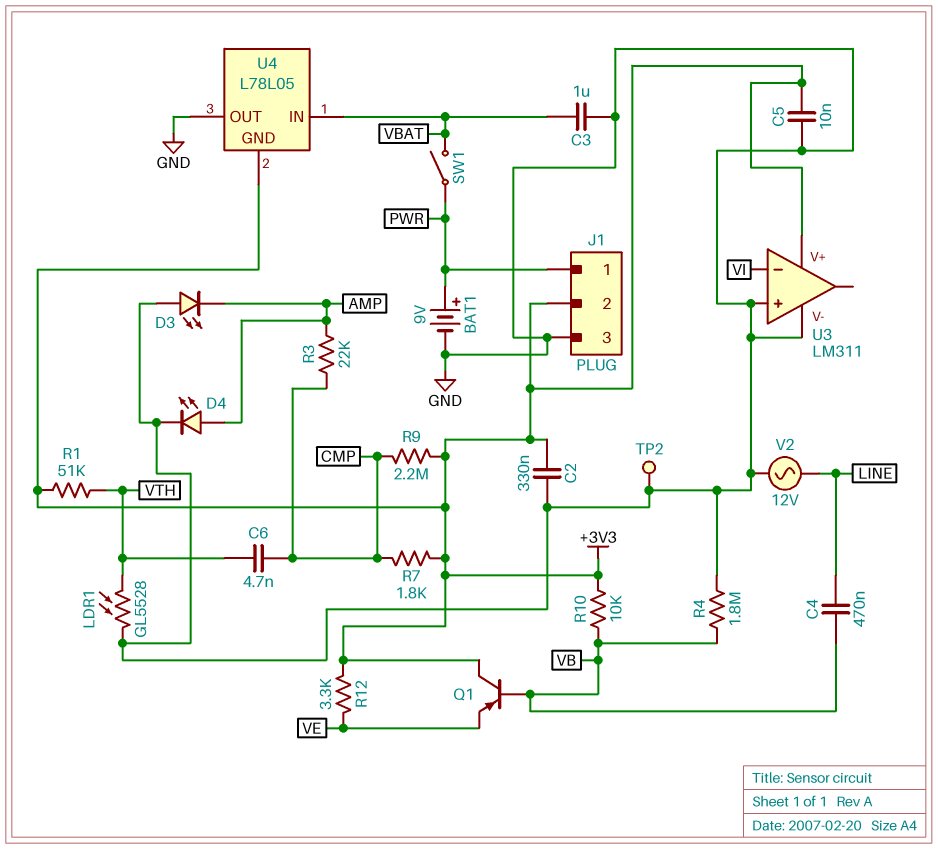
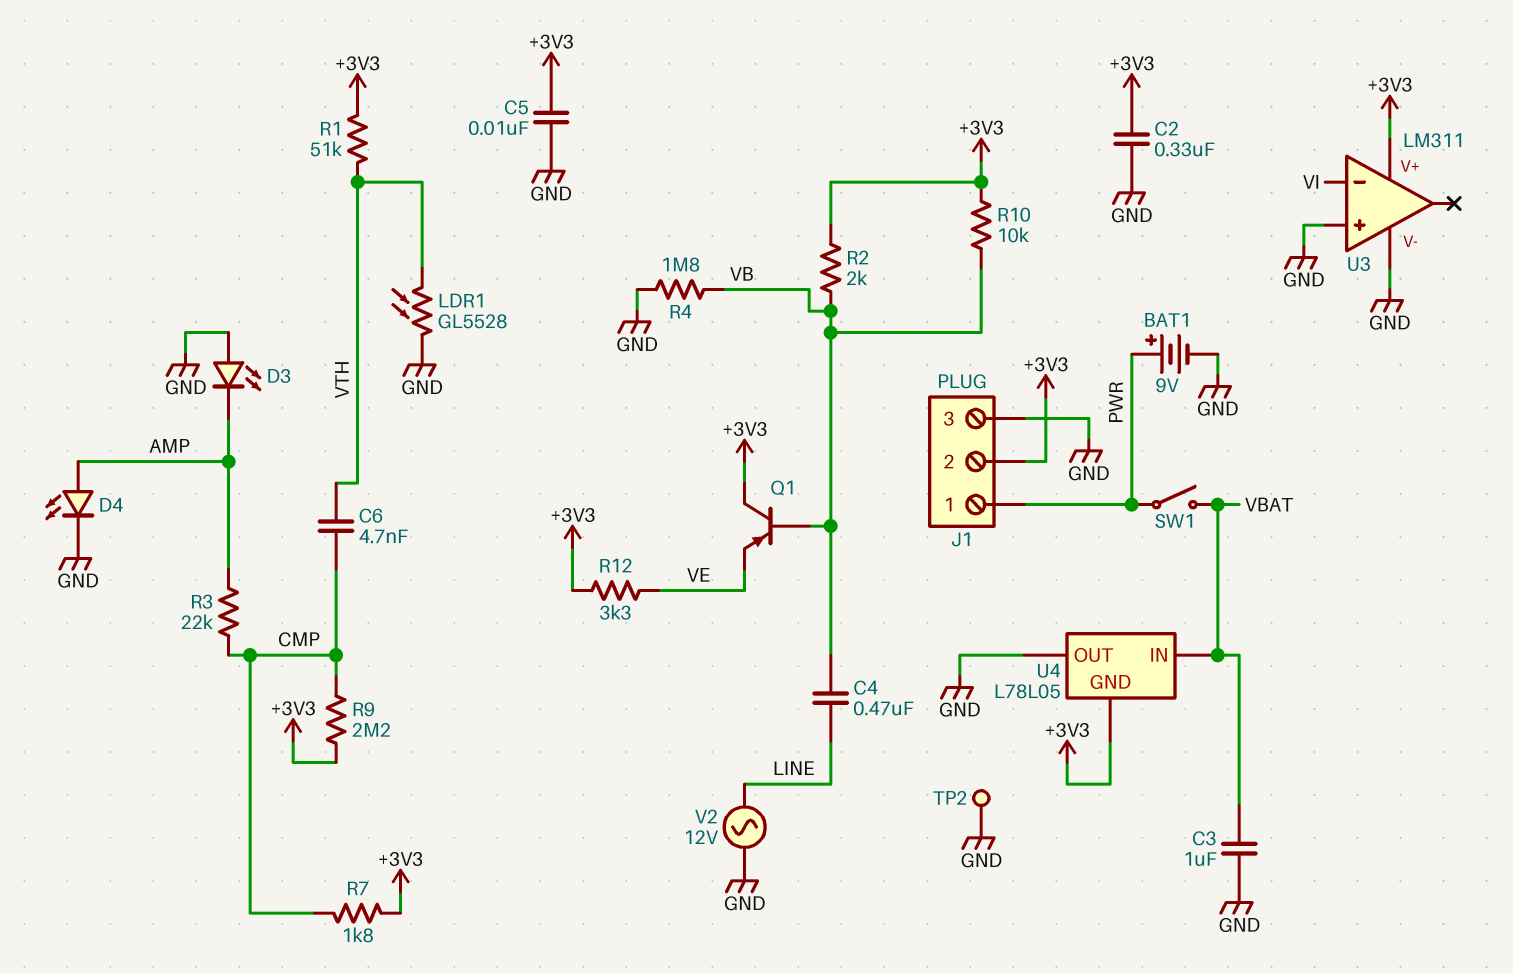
R2: none -> 2k (+3V3, VB)

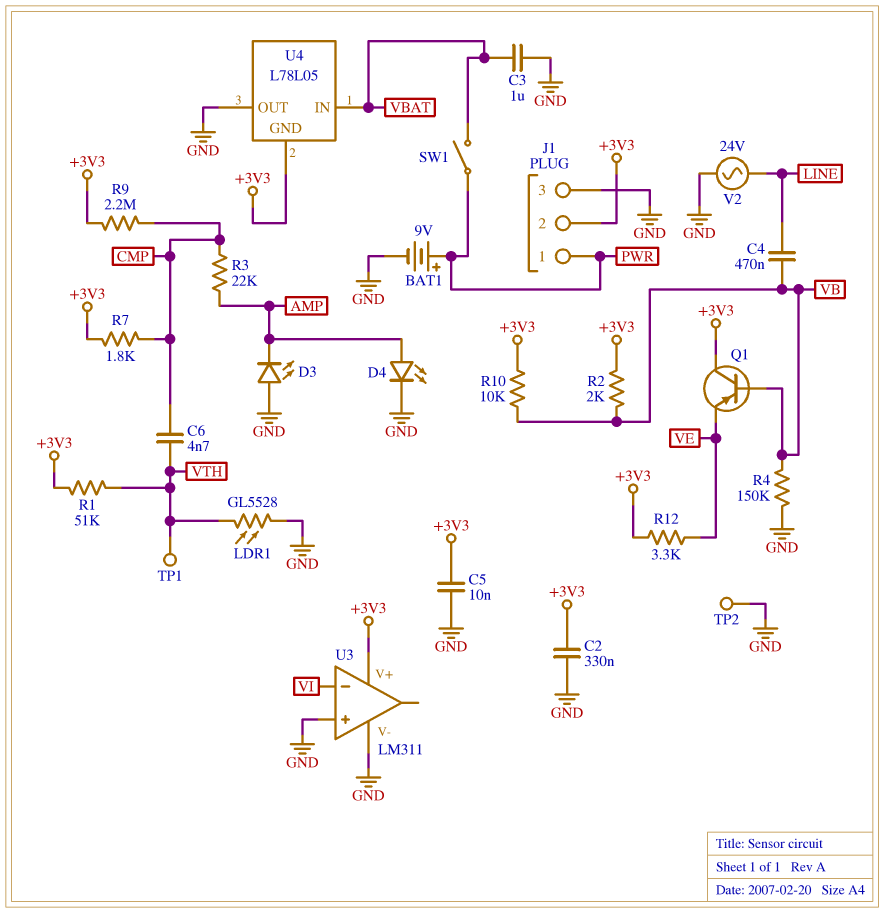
R4: 1.8M (GND, VB) -> 150k (GND, VB)
TP1: none -> test point (VTH)
V2: AC 12V (GND, LINE) -> AC 24V (GND, LINE)

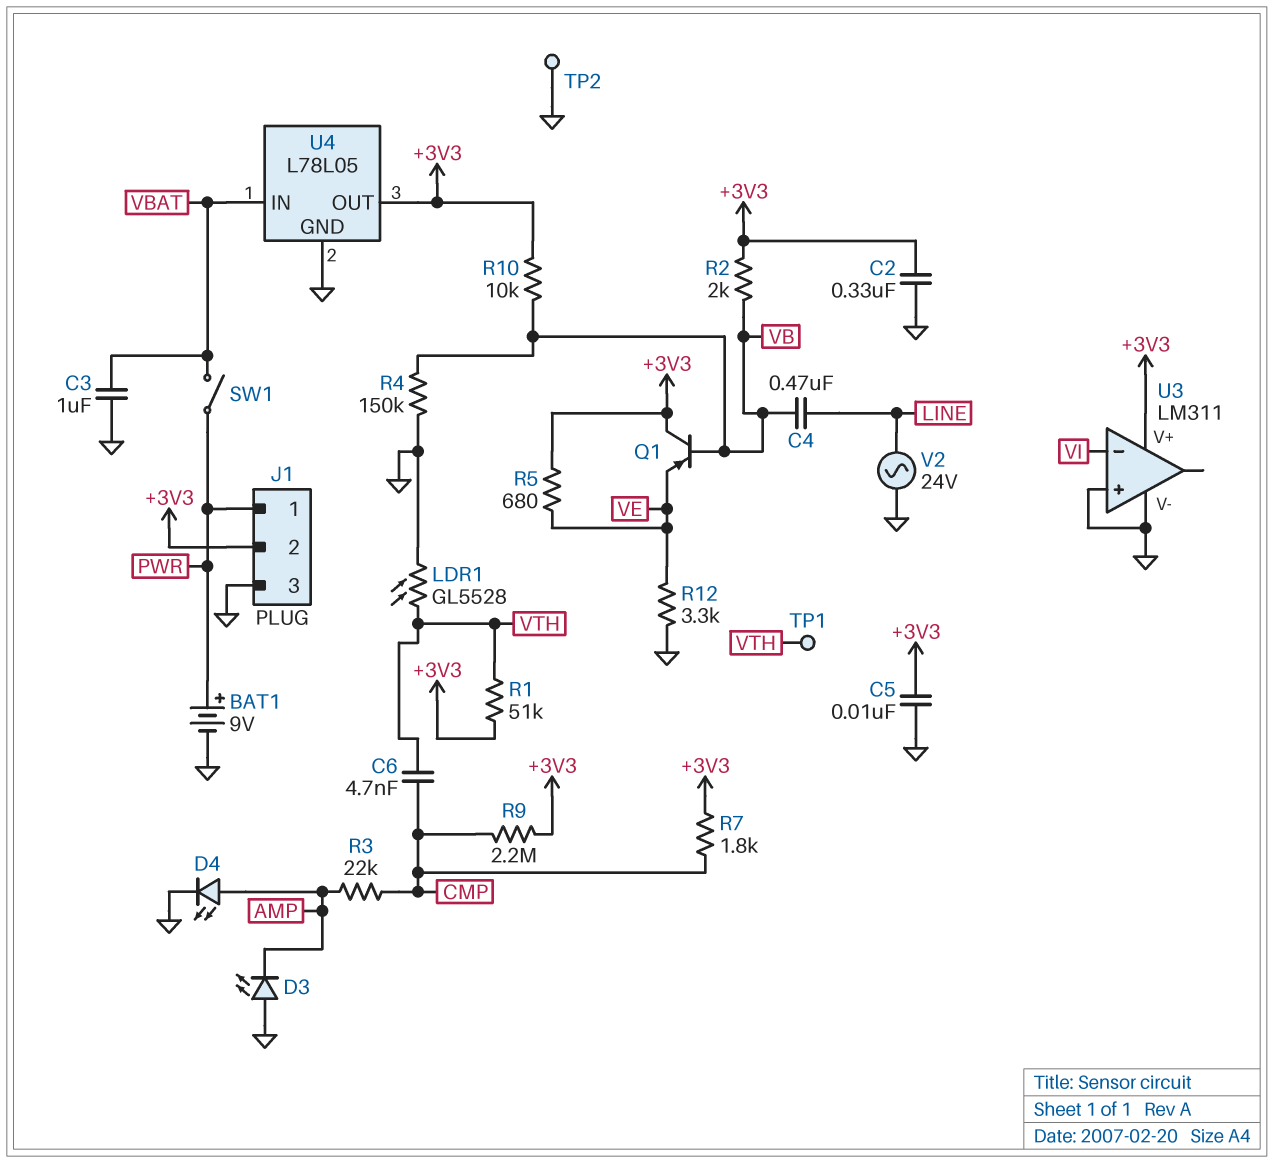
R5: none -> 680 (+3V3, VE)
R12: 3.3k (+3V3, VE) -> 3.3k (GND, VE)
U4 pin GND: +3V3 -> GND
U4 pin OUT: GND -> +3V3

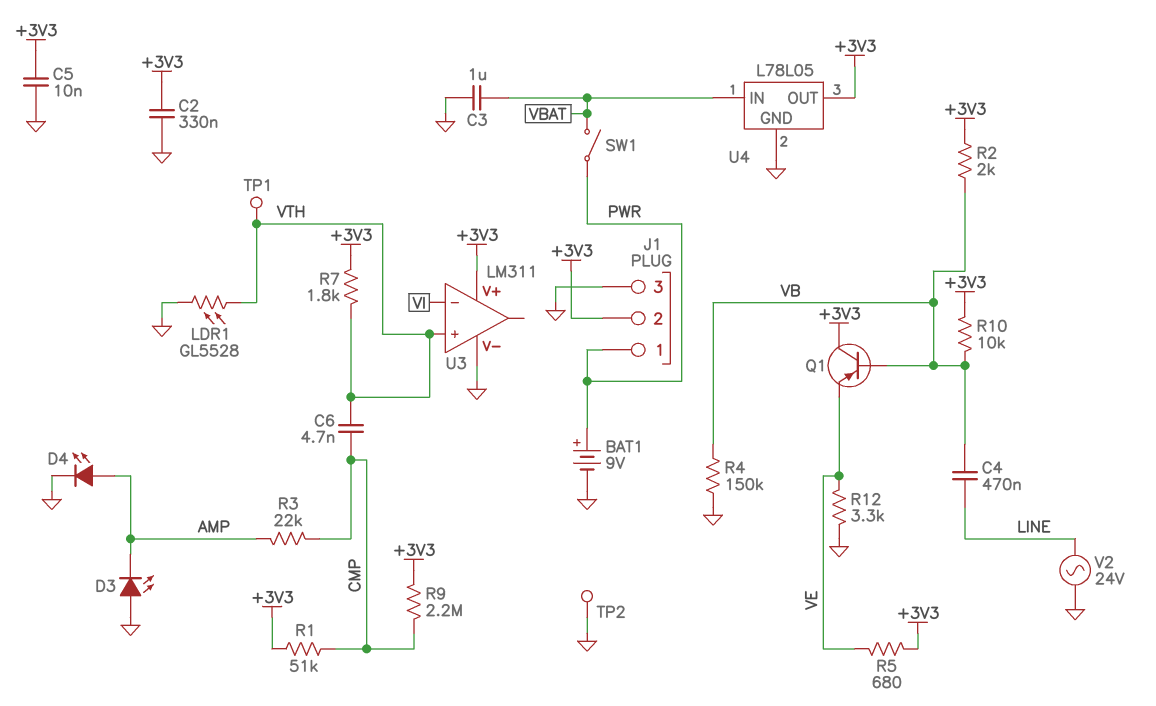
R1: 51k (+3V3, VTH) -> 51k (+3V3, CMP)
R7: 1.8k (+3V3, CMP) -> 1.8k (+3V3, VTH)
U3 pin in+: GND -> VTH

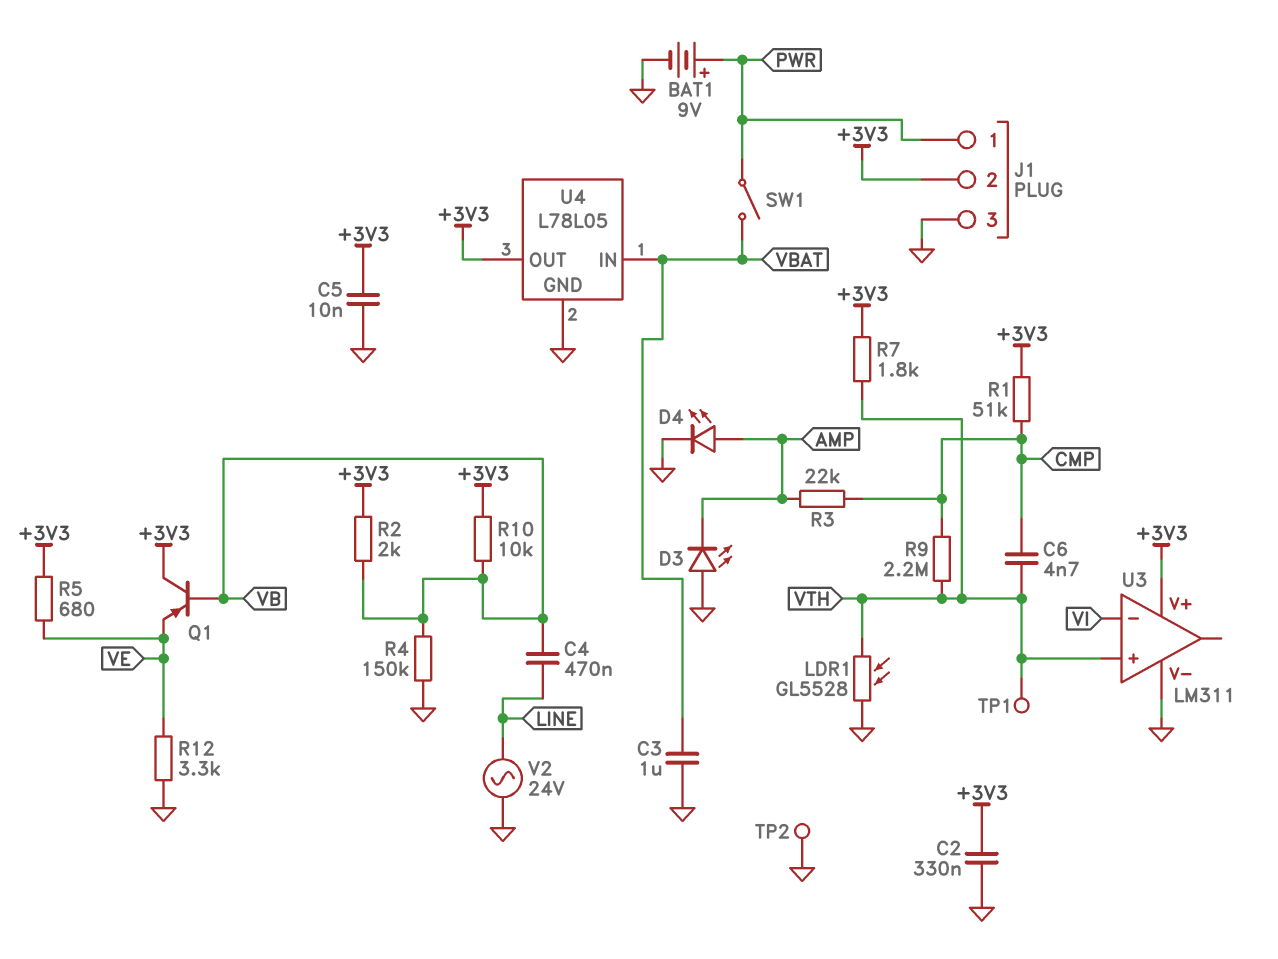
R9: 2.2M (+3V3, CMP) -> 2.2M (CMP, VTH)

